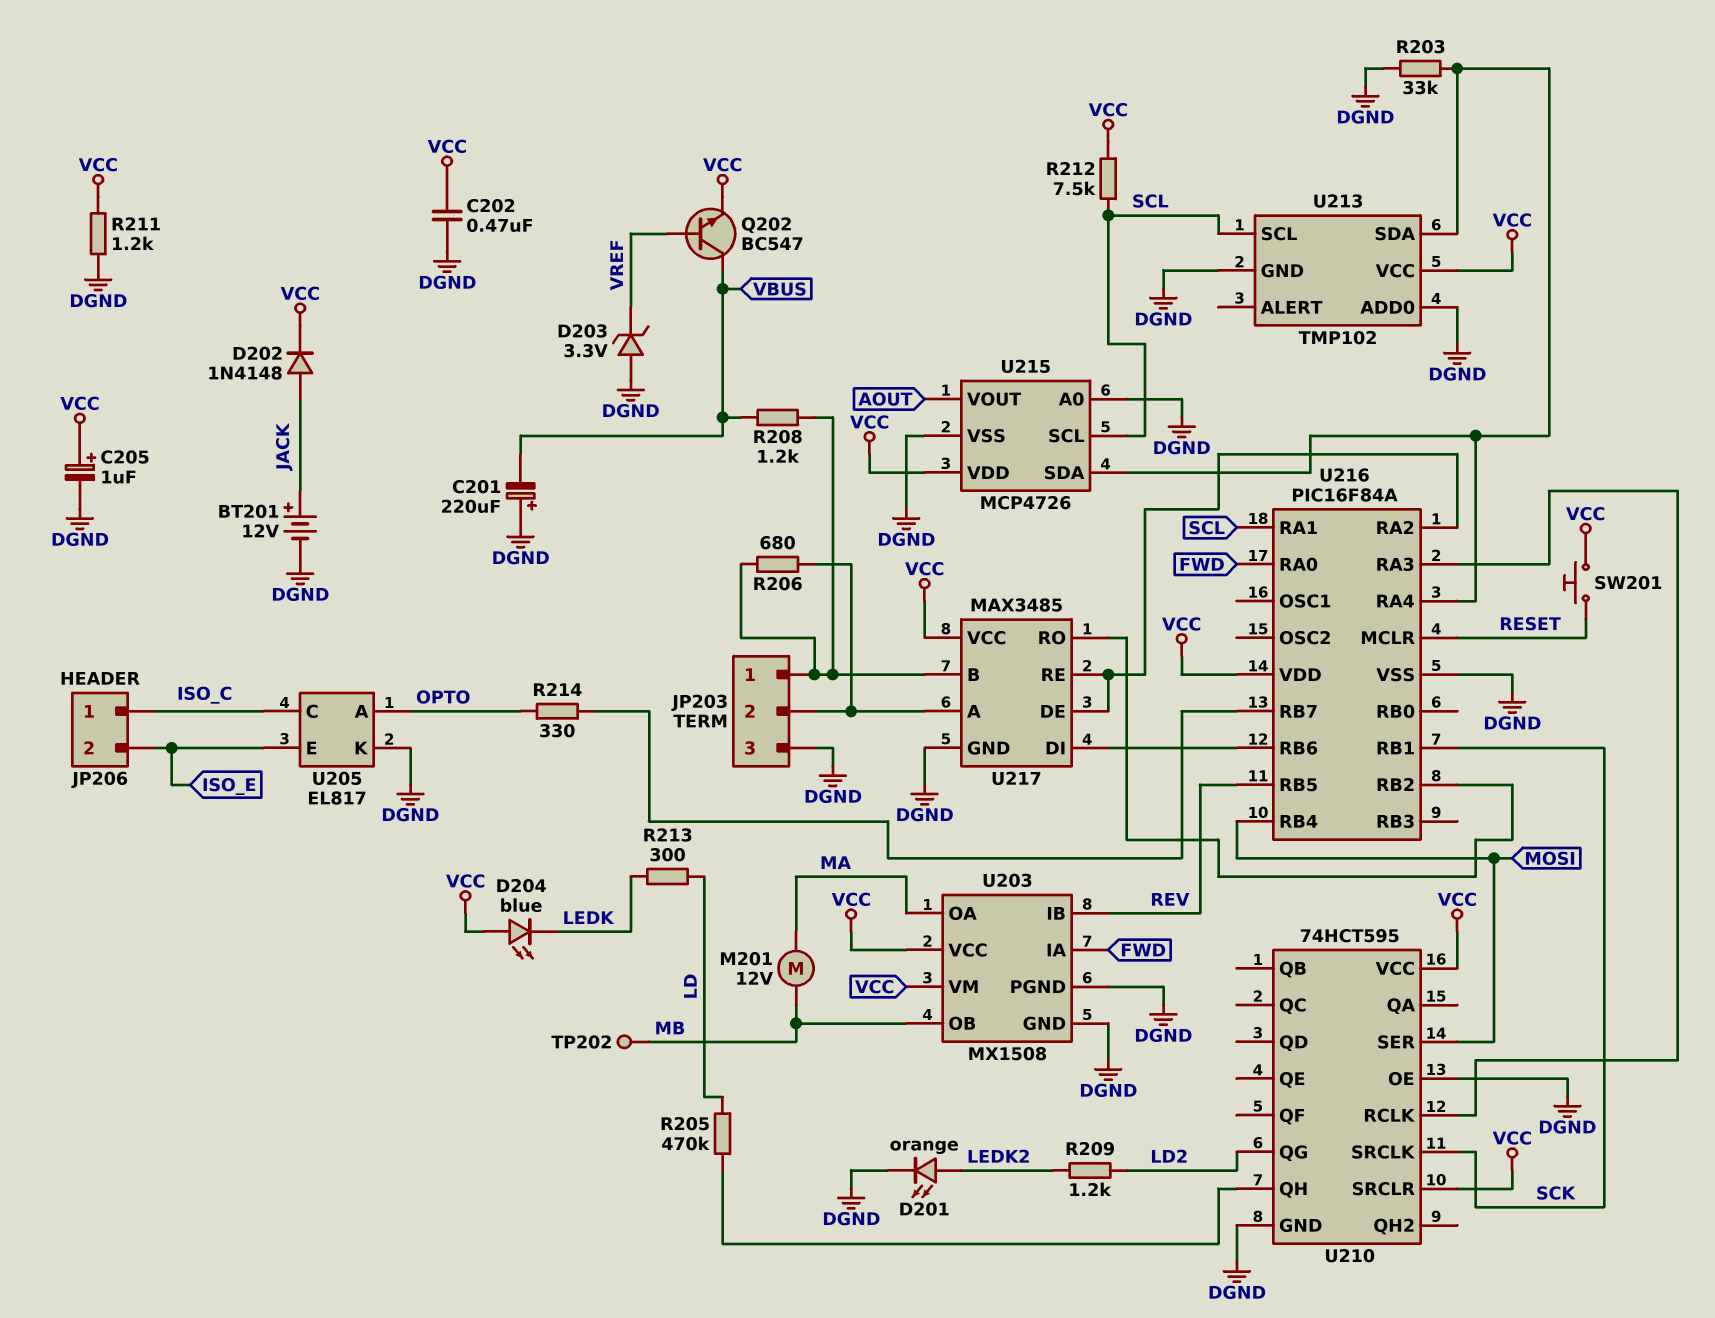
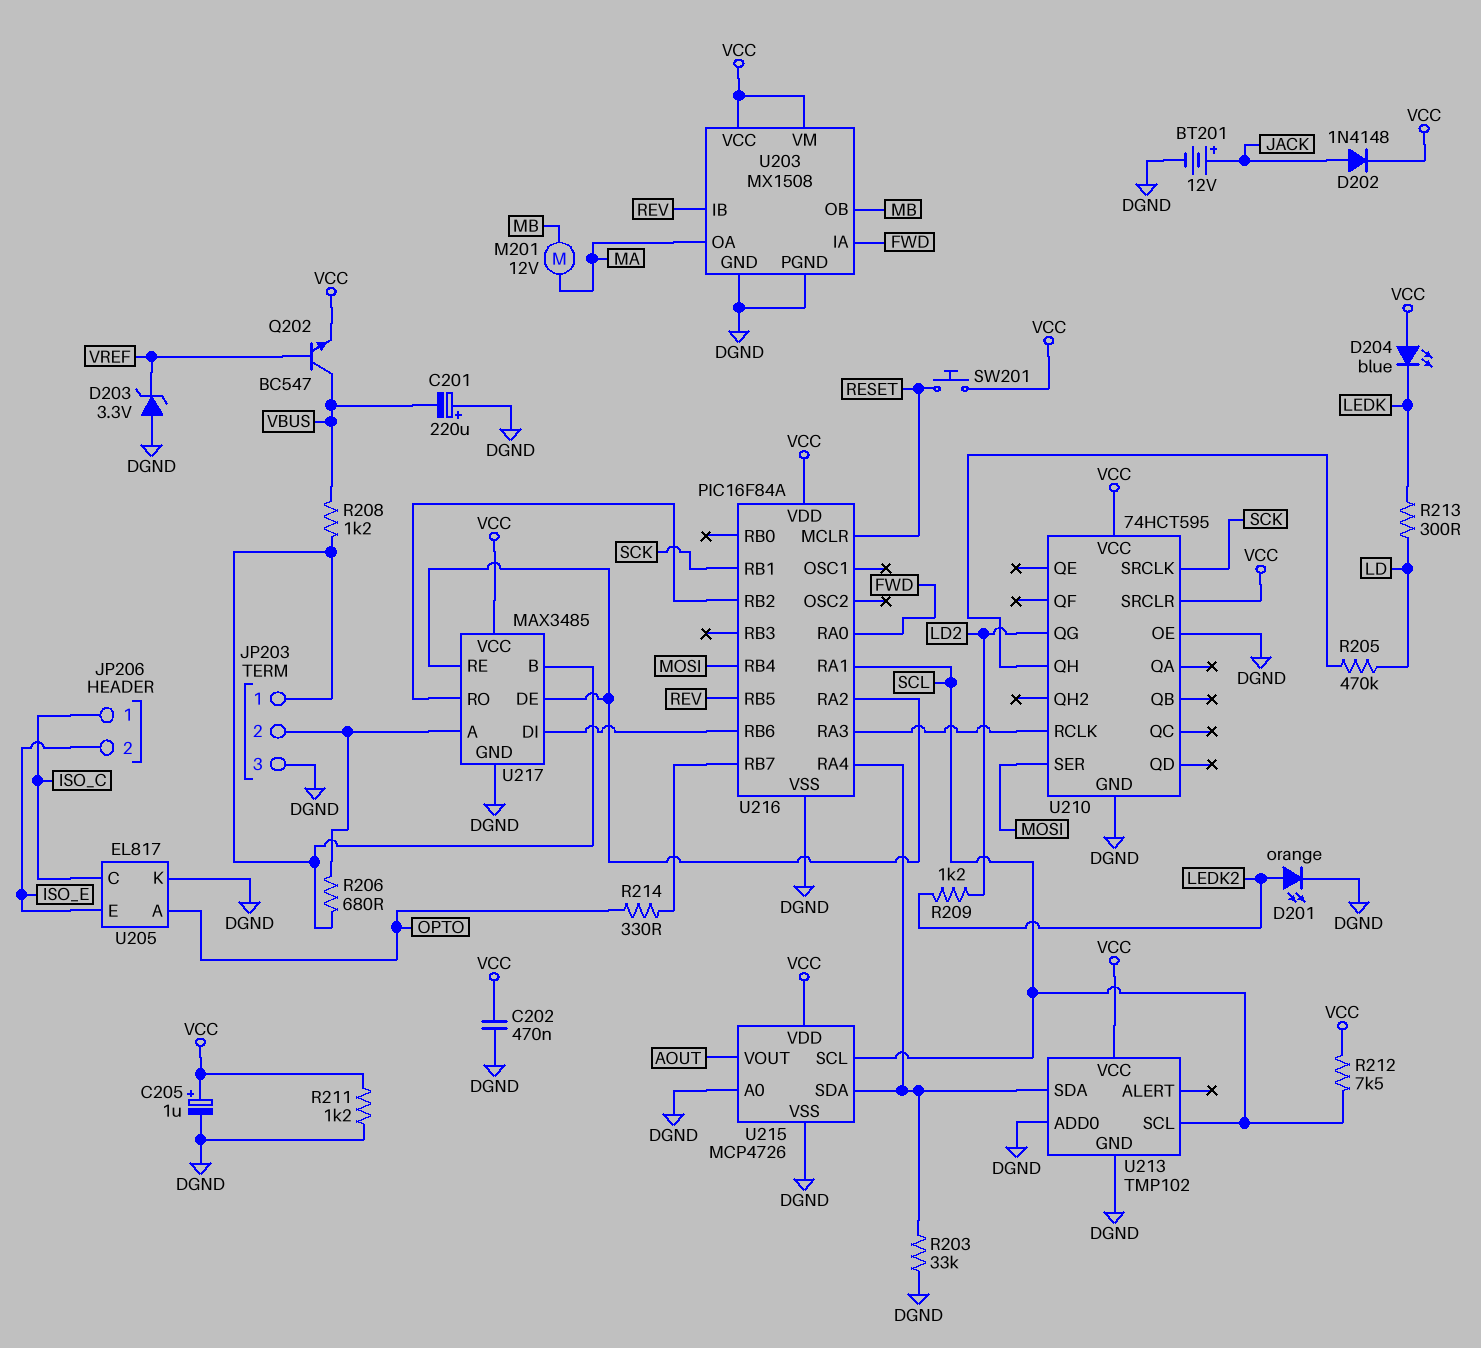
TP202: test point (MB) -> none

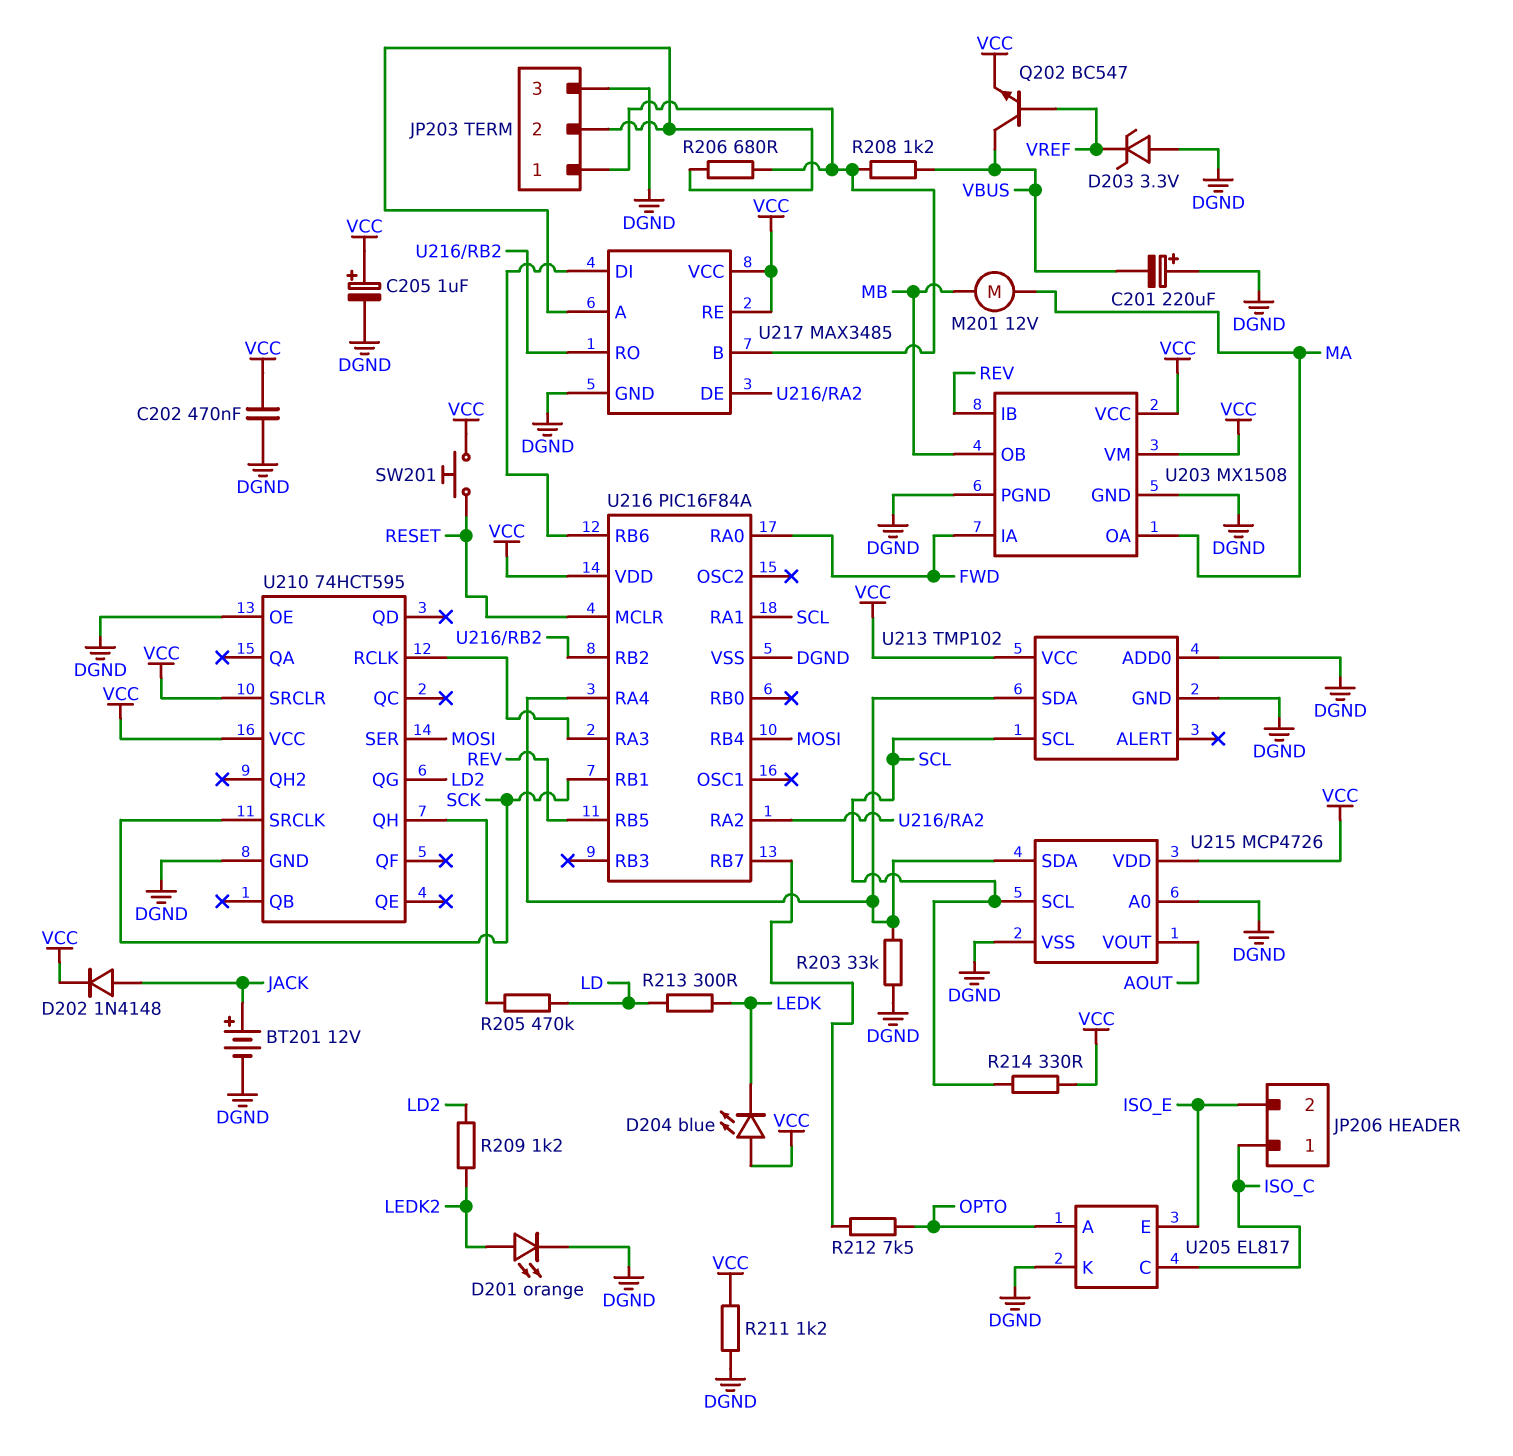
R212: 7.5k (SCL, VCC) -> 7.5k (OPTO, U216/RB7)
R214: 330 (OPTO, U216/RB7) -> 330 (SCL, VCC)
U217 pin RE: U216/RA2 -> VCC

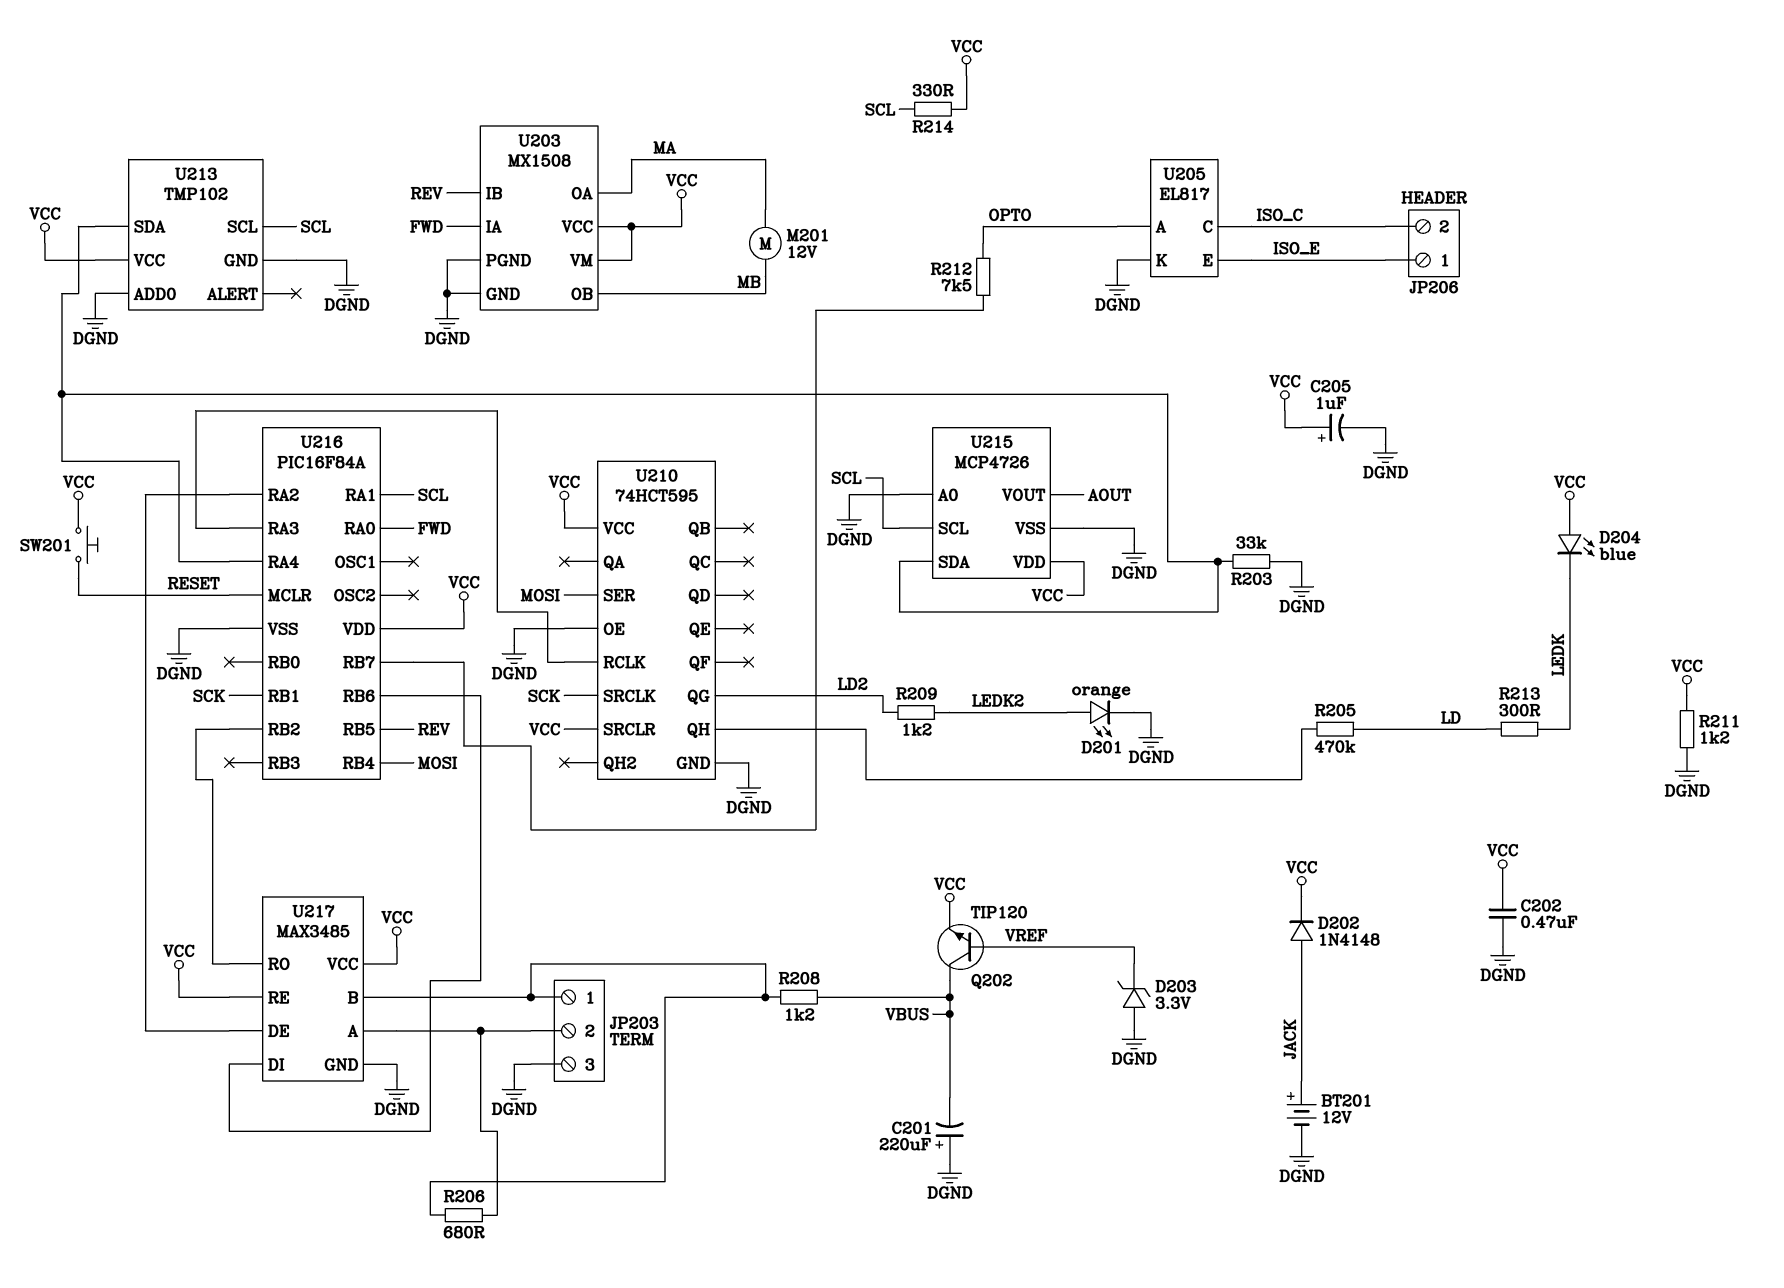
JP206 pin 1: ISO_C -> ISO_E
JP206 pin 2: ISO_E -> ISO_C
Q202: NPN BC547 (B VREF, C VBUS, E VCC) -> NPN TIP120 (B VREF, C VBUS, E VCC)

